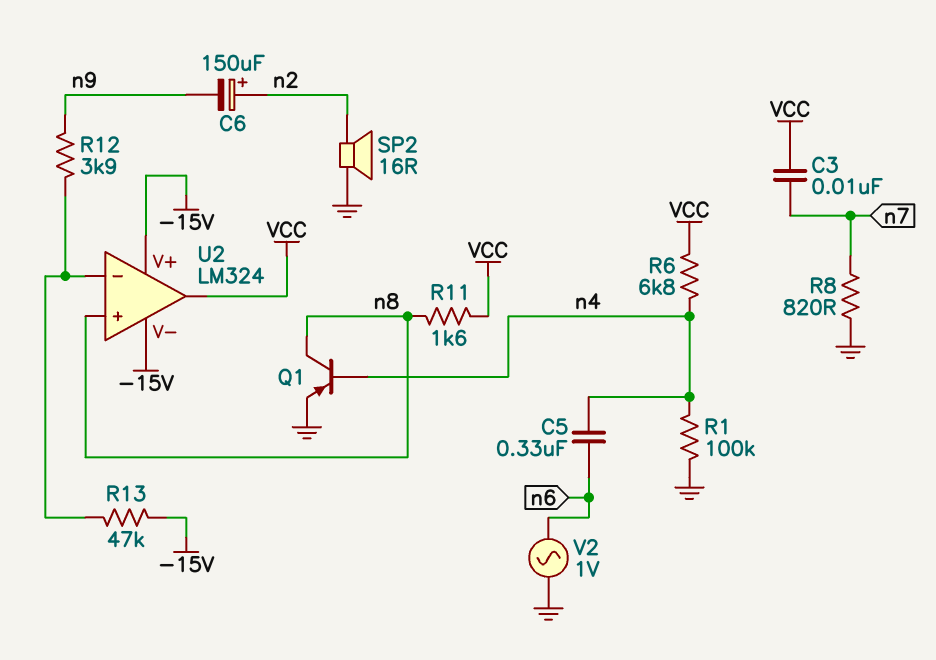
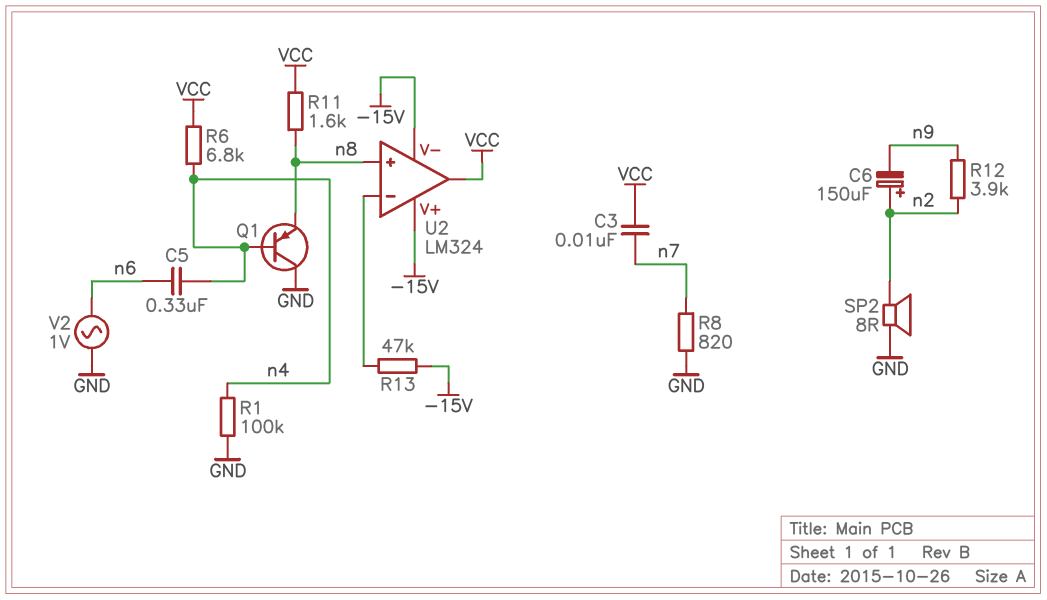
Q1: PNP (B n4, C n8, E GND) -> PNP (B n4, C GND, E n8)
R12: 3.9k (U2/in-, n9) -> 3.9k (n2, n9)
SP2: speaker 16R (GND, n2) -> speaker 8R (GND, n2)

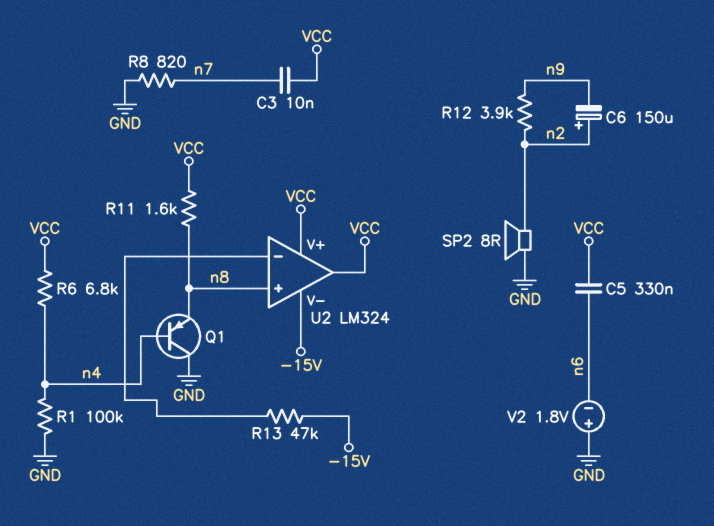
C5: 330nF (n4, n6) -> 330nF (VCC, n6)
U2 pin V+: -15V -> VCC
V2: AC 1V (GND, n6) -> 1.8V (plus GND, minus n6)

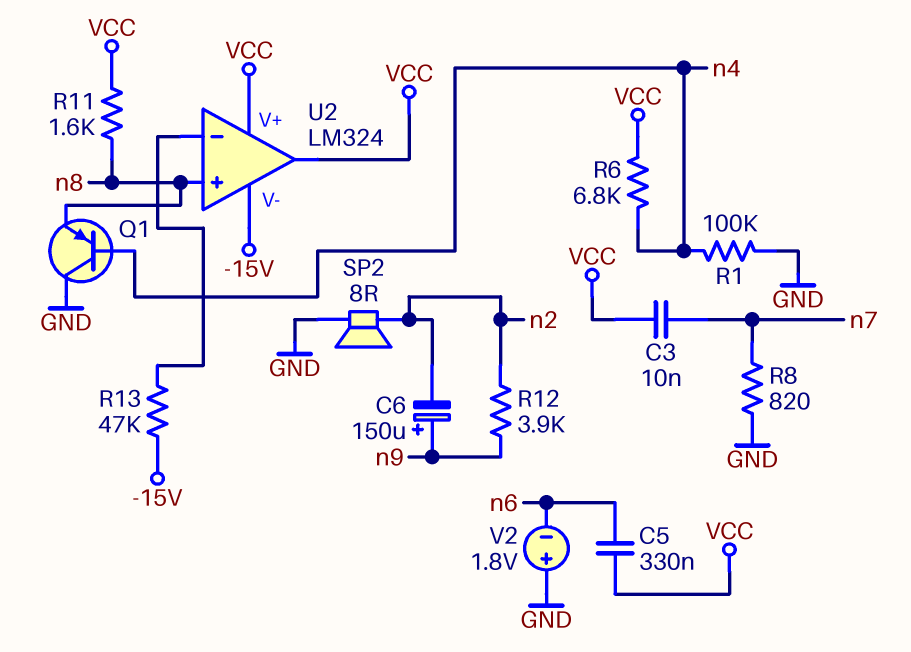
C6: 150uF (plus n2, minus n9) -> 150uF (plus n9, minus n2)

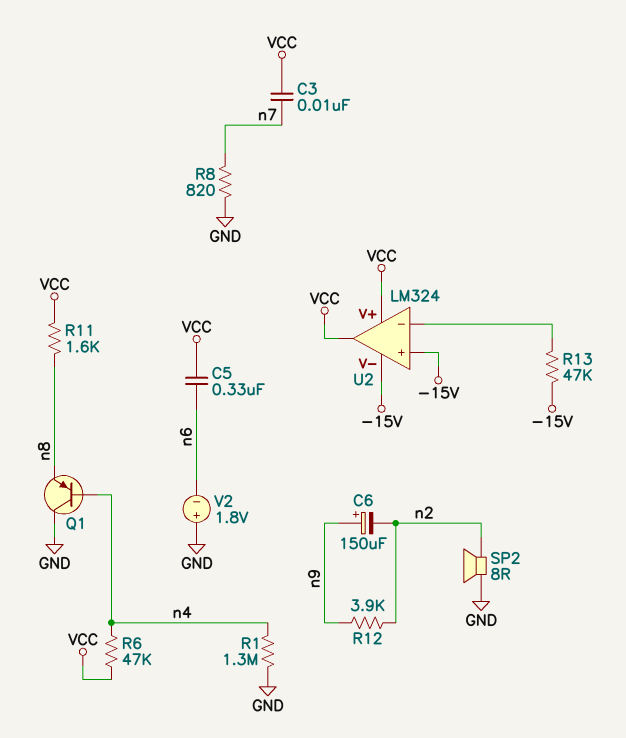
R1: 100k (GND, n4) -> 1.3M (GND, n4)
R6: 6.8k (VCC, n4) -> 47k (VCC, n4)
U2 pin in+: n8 -> -15V

